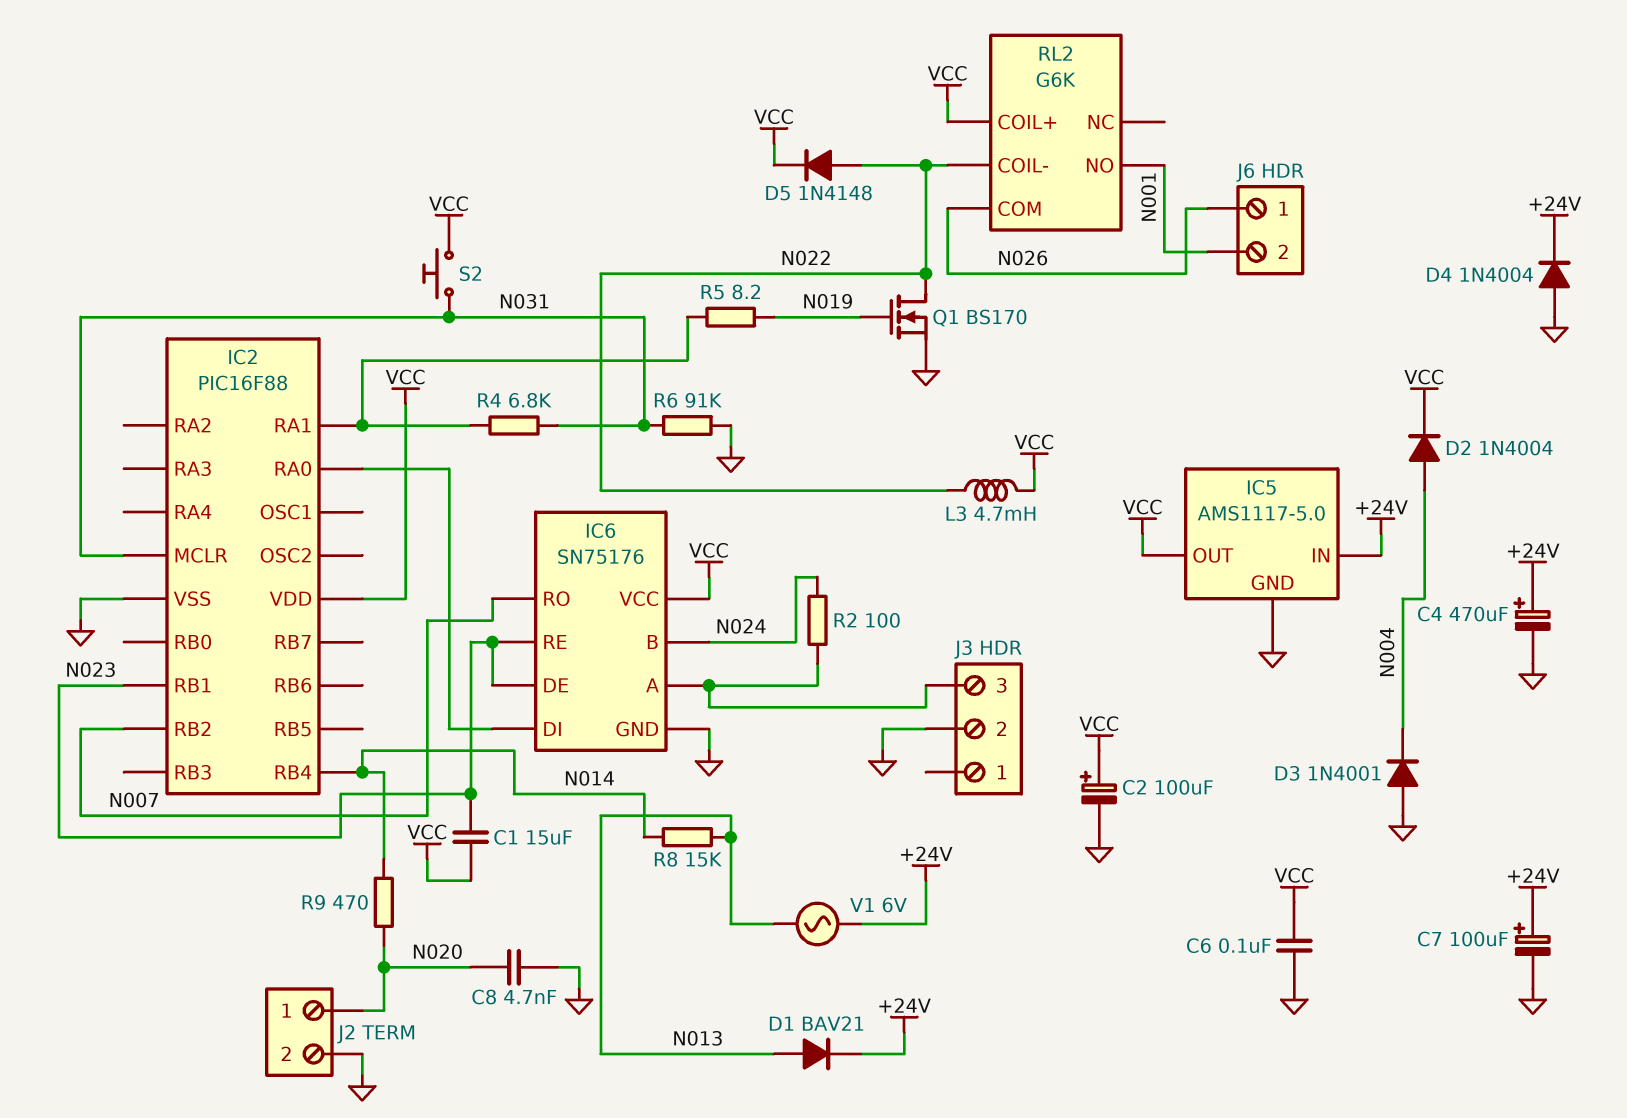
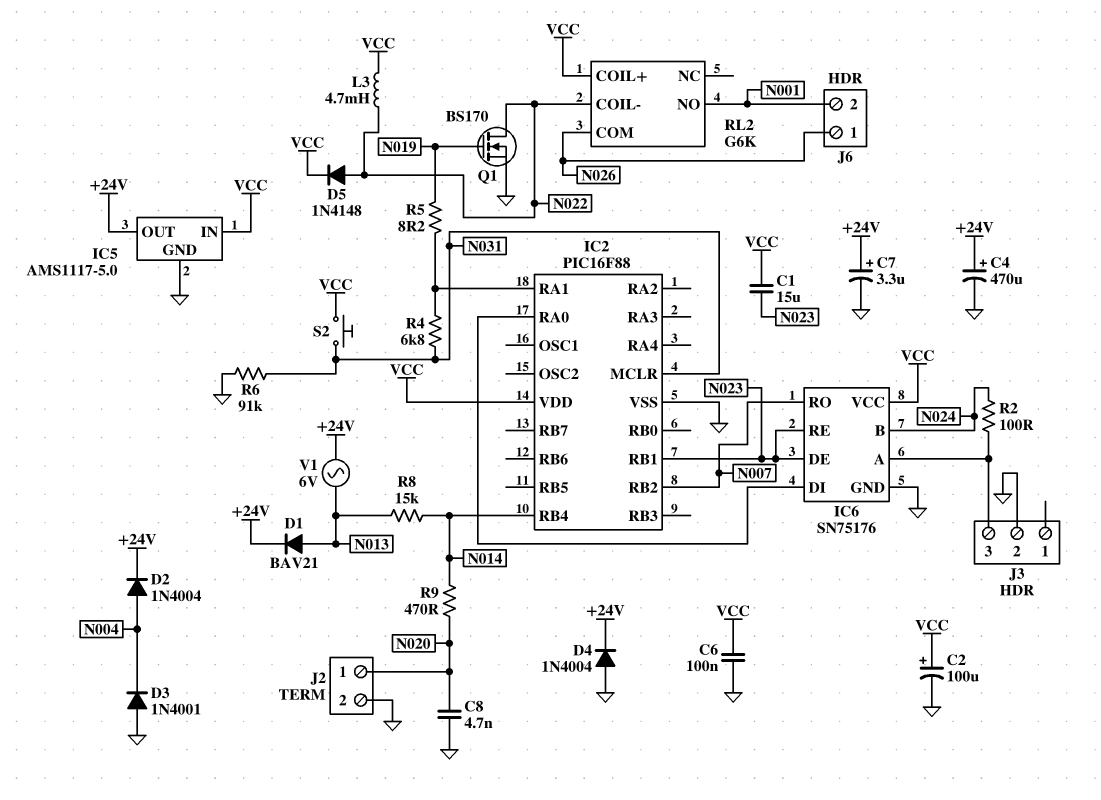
C7: 100uF (plus +24V, minus GND) -> 3.3uF (plus +24V, minus GND)
D2: diode 1N4004 (A N004, K VCC) -> diode 1N4004 (A N004, K +24V)
IC5 pin IN: +24V -> VCC
IC5 pin OUT: VCC -> +24V

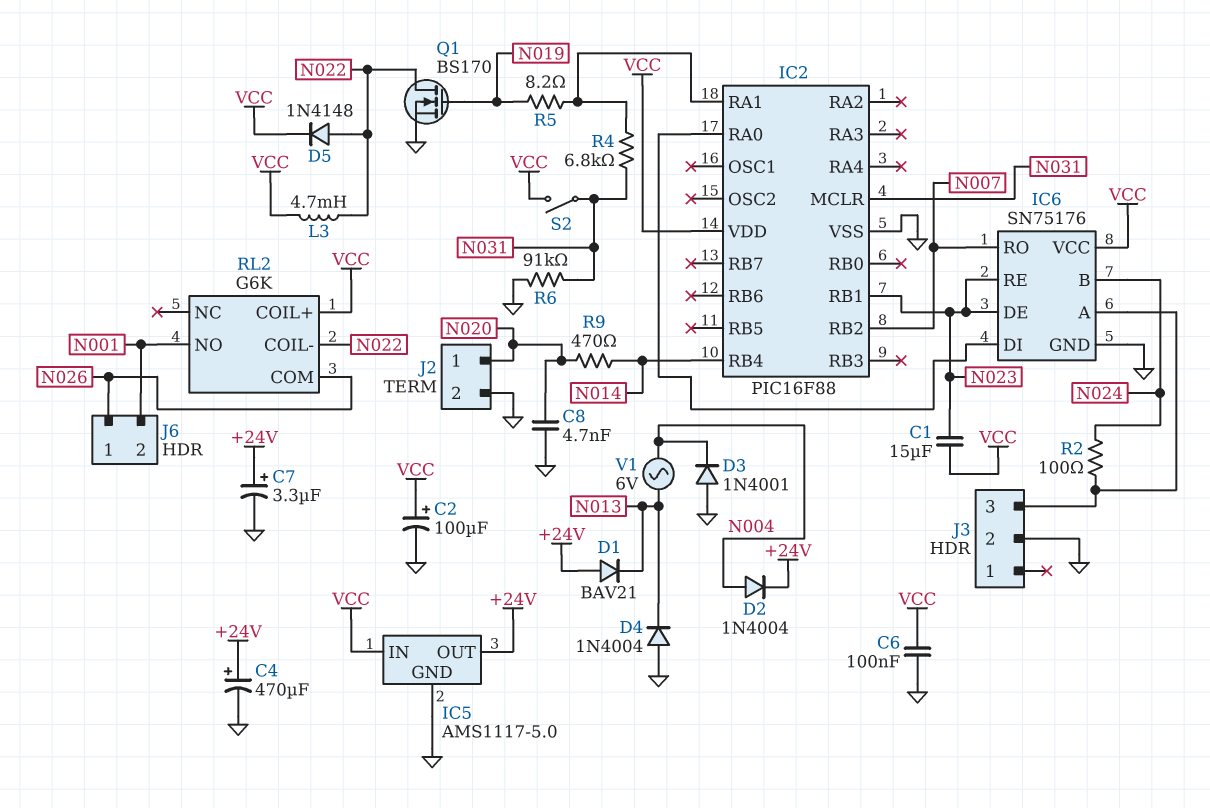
D1: diode BAV21 (A N013, K +24V) -> diode BAV21 (A +24V, K N013)
D4: diode 1N4004 (A GND, K +24V) -> diode 1N4004 (A GND, K N013)
R8: 15k (N013, N014) -> none
S2: button (N031, VCC) -> switch (N031, VCC)
V1: AC 6V (+24V, N013) -> AC 6V (N004, N013)

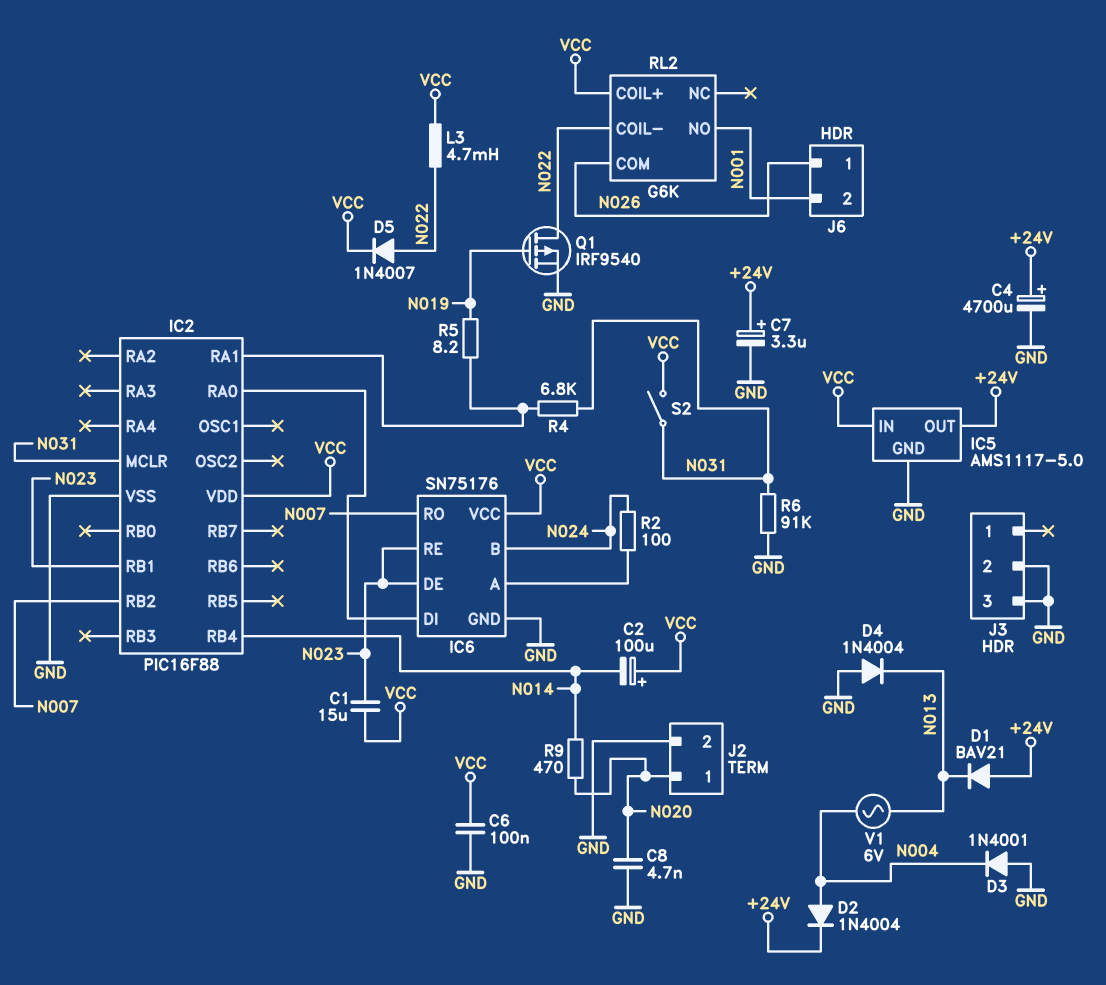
C2: 100uF (plus VCC, minus GND) -> 100uF (plus VCC, minus N014)
C4: 470uF (plus +24V, minus GND) -> 4700uF (plus +24V, minus GND)
D5: diode 1N4148 (A N022, K VCC) -> diode 1N4007 (A N022, K VCC)
J3 pin 3: IC6/A -> GND
Q1: NMOS BS170 (G N019, D N022, S GND) -> PMOS IRF9540 (G N019, D N022, S GND)

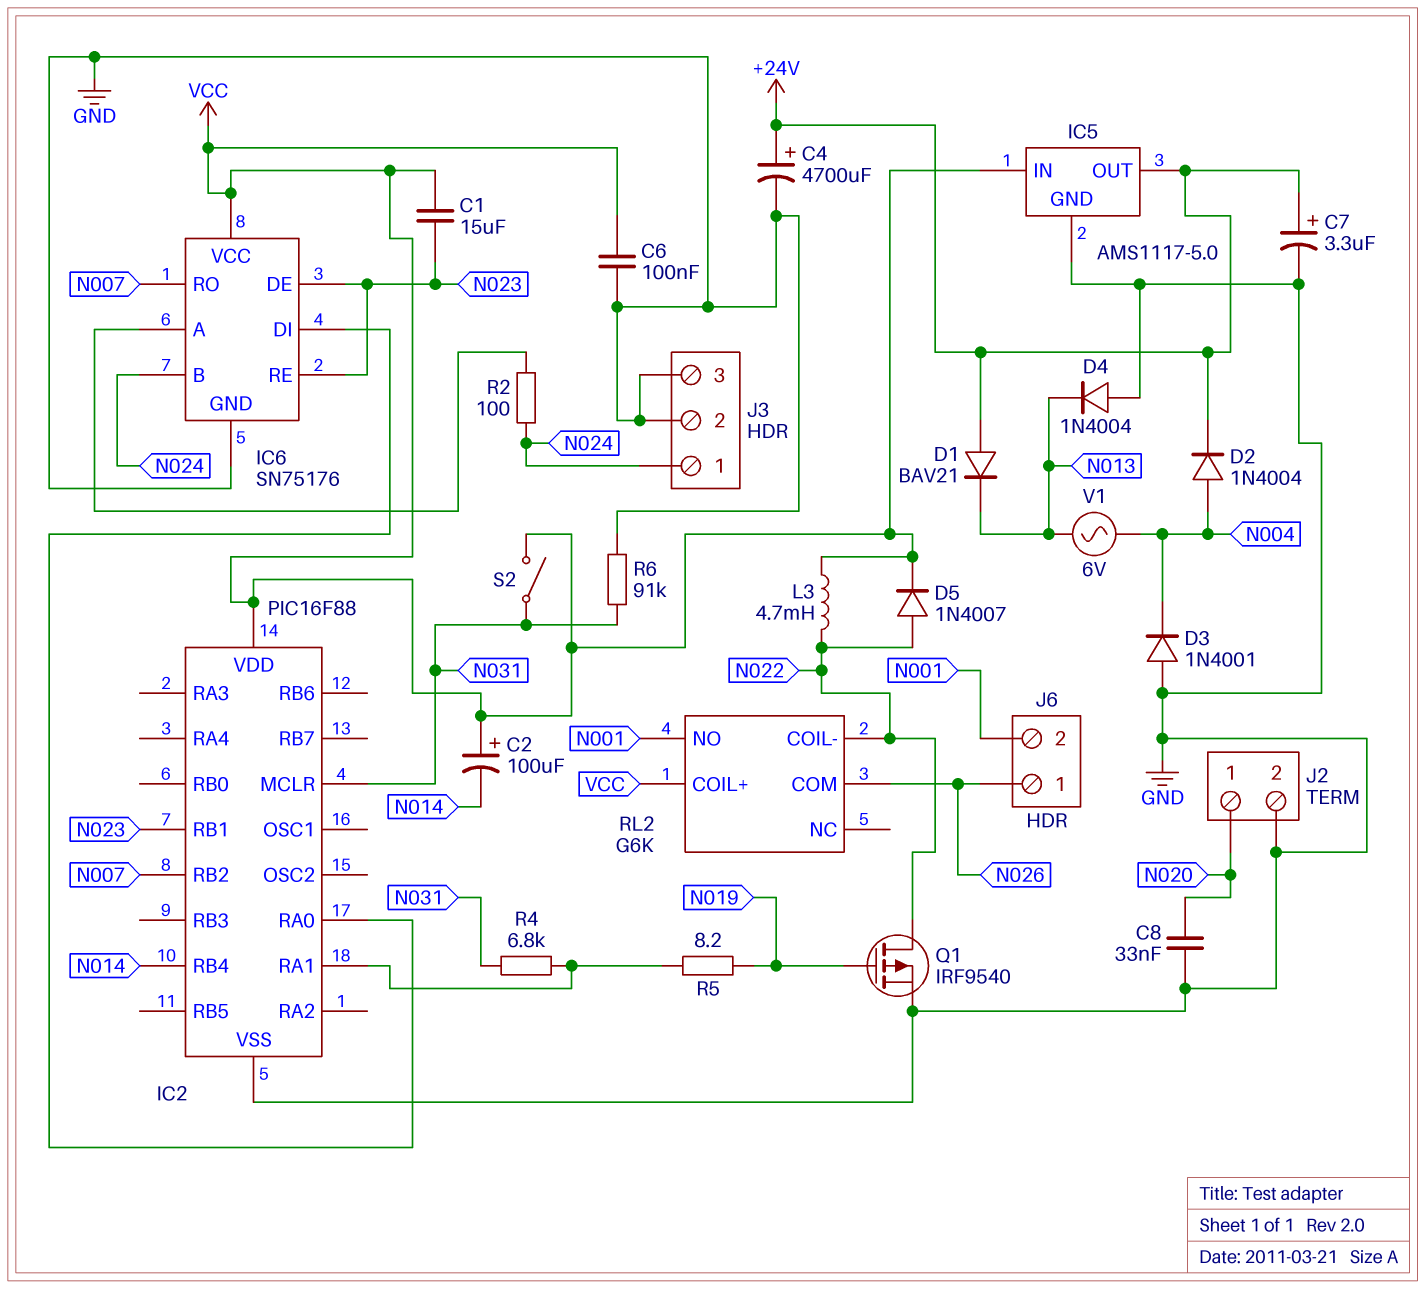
C8: 4.7nF (GND, N020) -> 33nF (GND, N020)
J3 pin 1: none -> N024
R9: 470 (N014, N020) -> none

